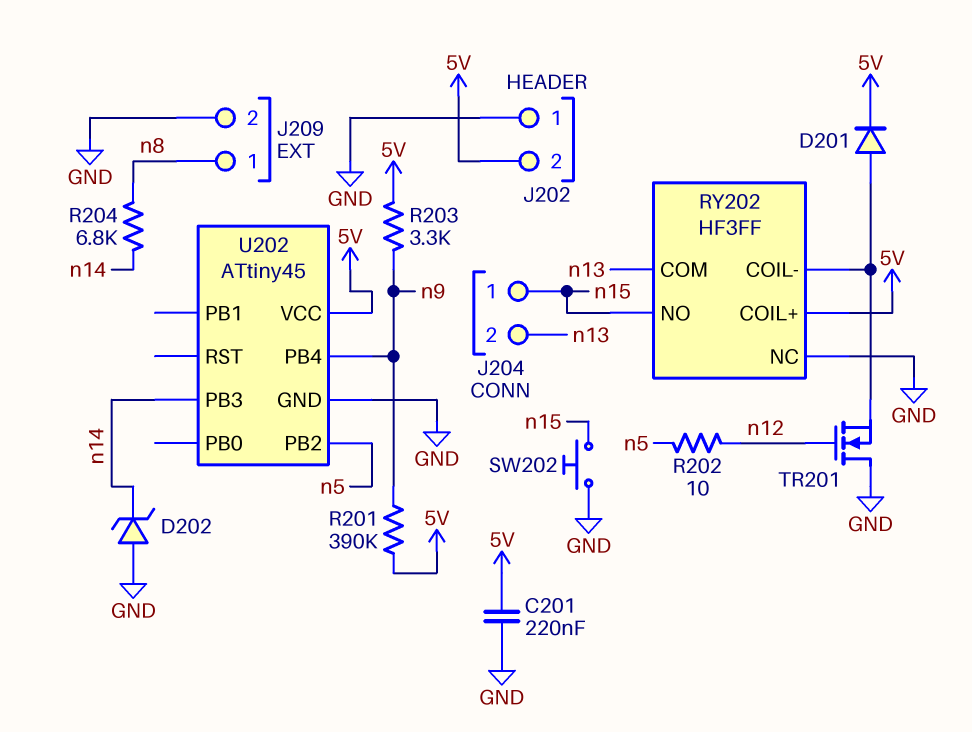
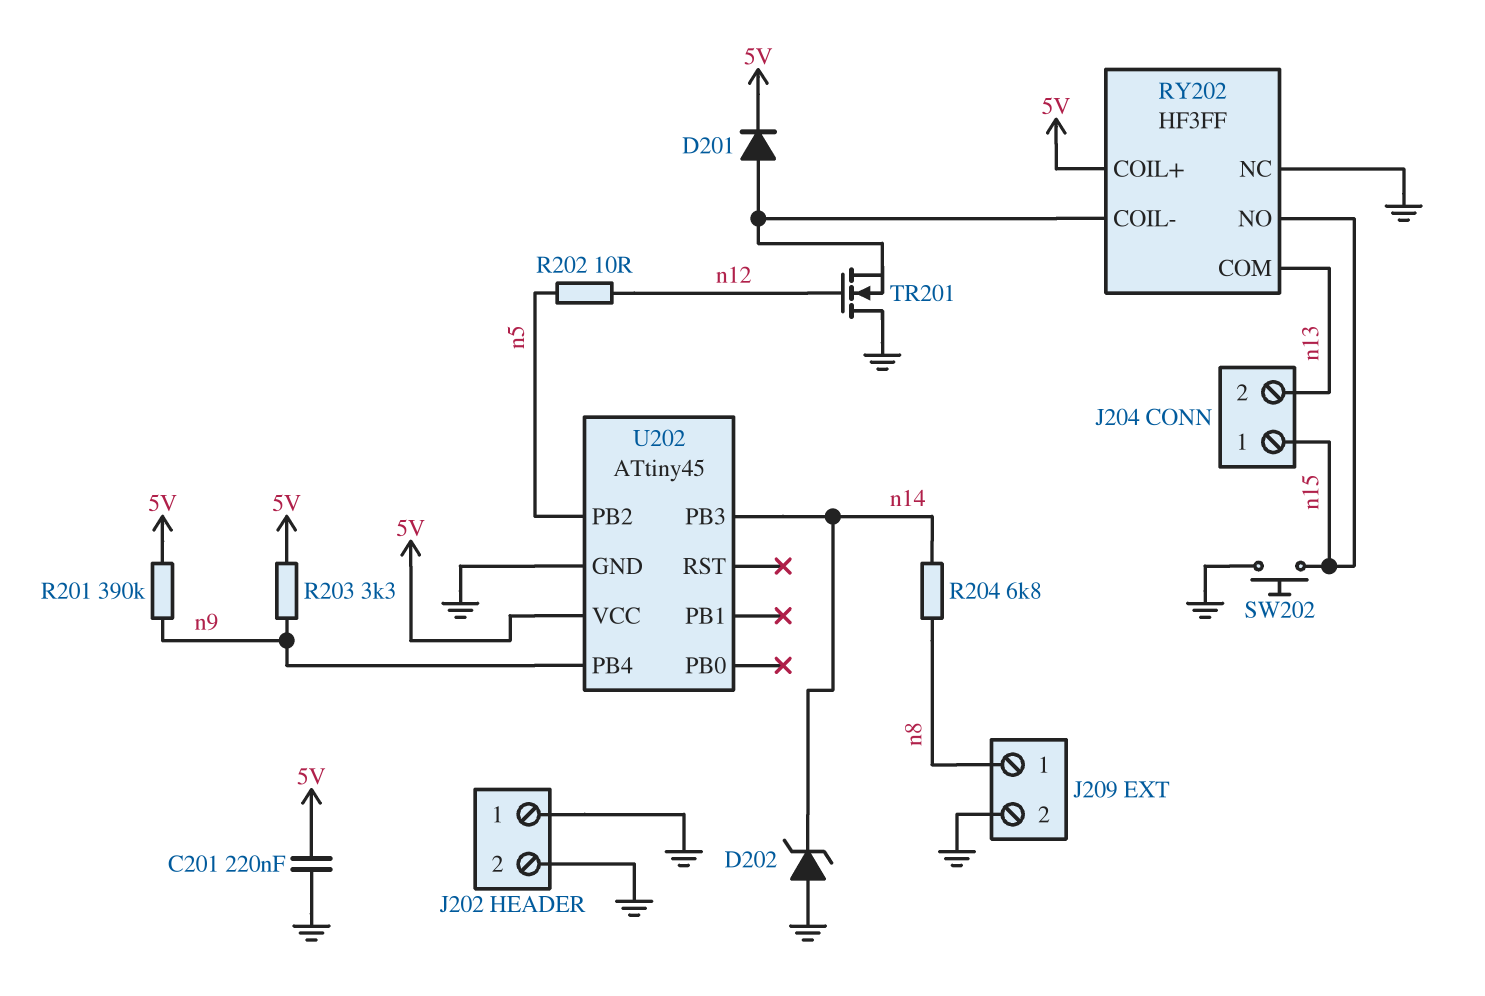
J202 pin 2: 5V -> GND

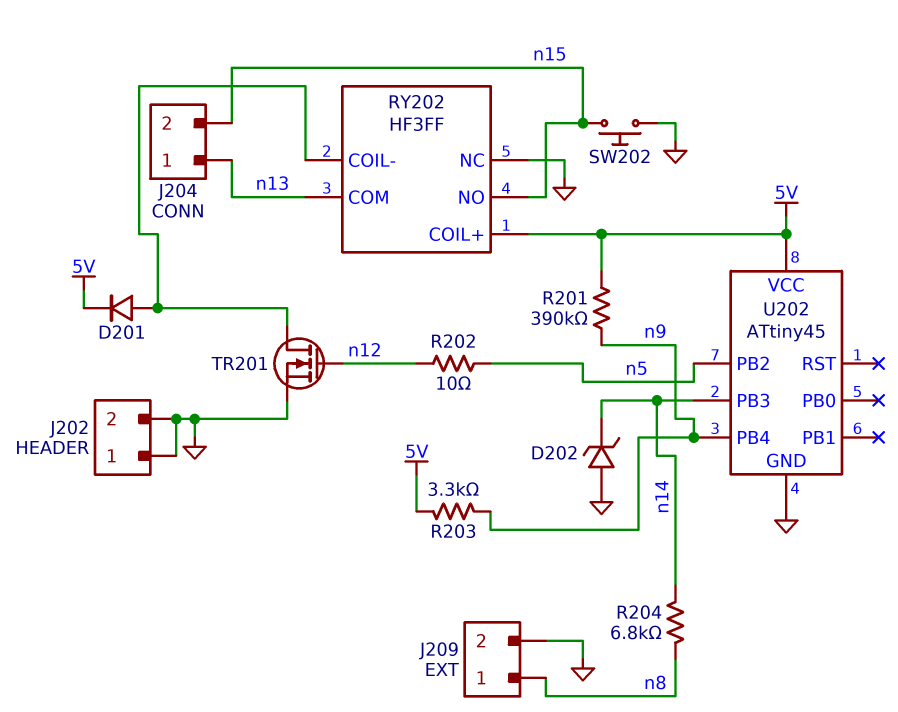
C201: 220nF (5V, GND) -> none
J204 pin 1: n15 -> n13
J204 pin 2: n13 -> n15
TR201: NMOS (G n12, D GND, S RY202/COIL-) -> NMOS (G n12, D RY202/COIL-, S GND)

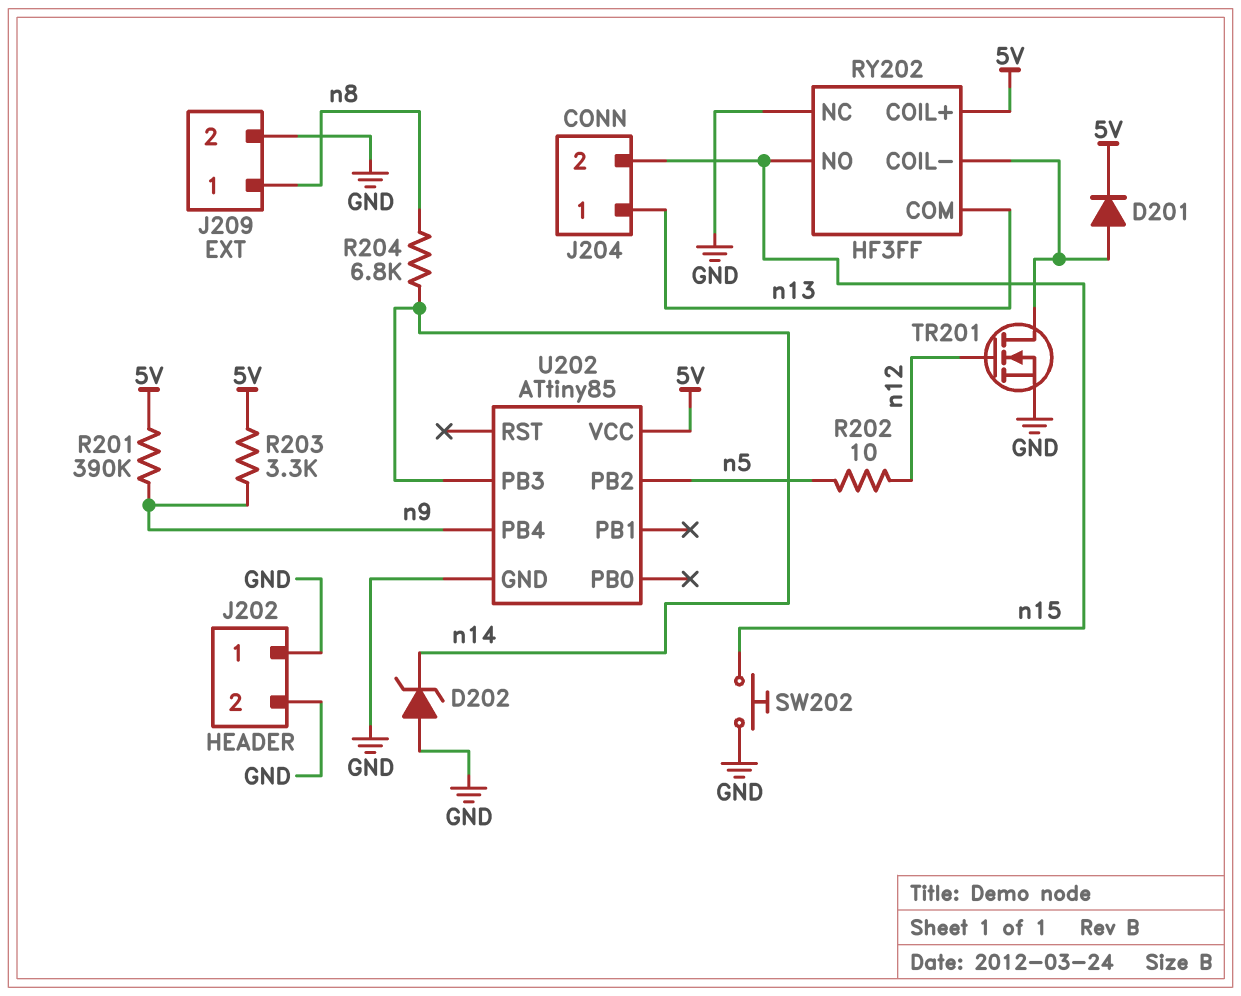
U202: ATtiny45 -> ATtiny85

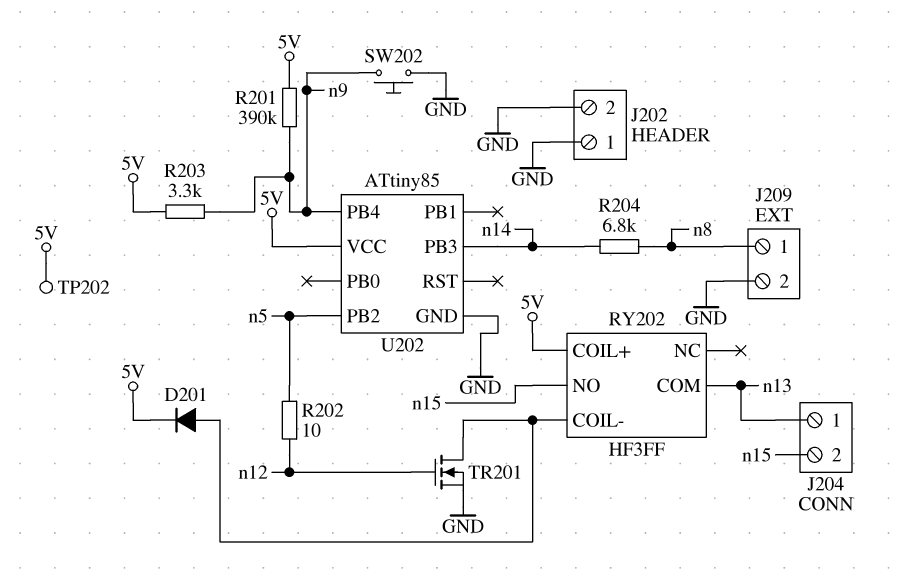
D202: zener (A GND, K n14) -> none
RY202 pin NC: GND -> none
SW202: button (GND, n15) -> button (GND, n9)
TP202: none -> test point (5V)

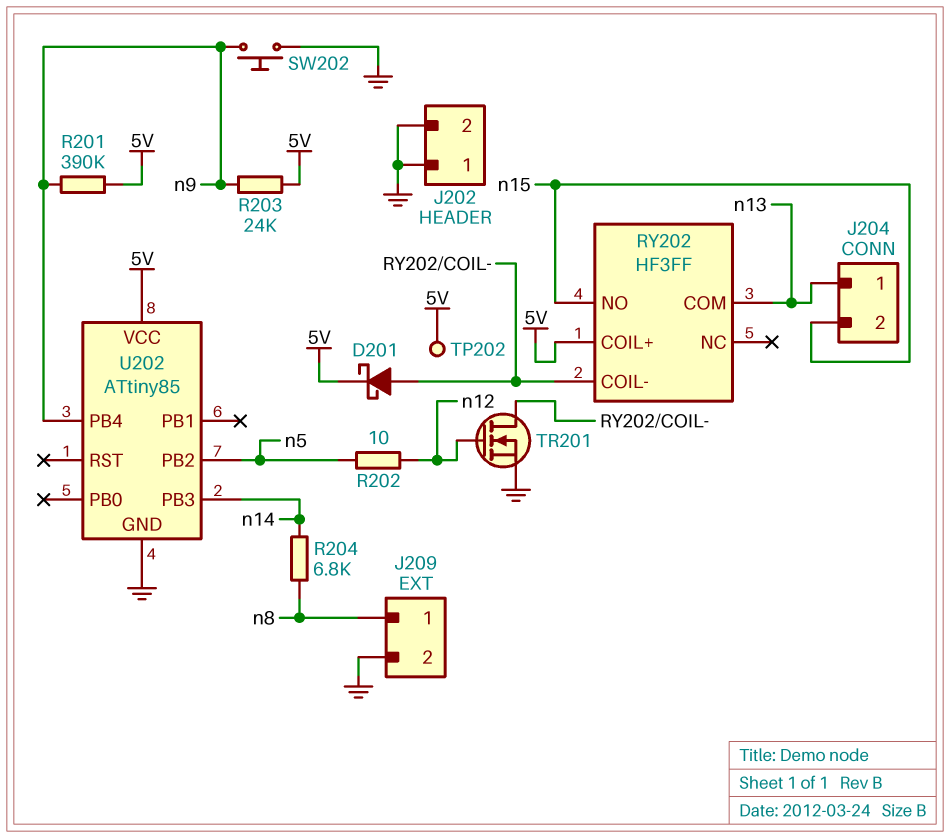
D201: diode (A RY202/COIL-, K 5V) -> schottky (A RY202/COIL-, K 5V)
R203: 3.3k (5V, n9) -> 24k (5V, n9)

